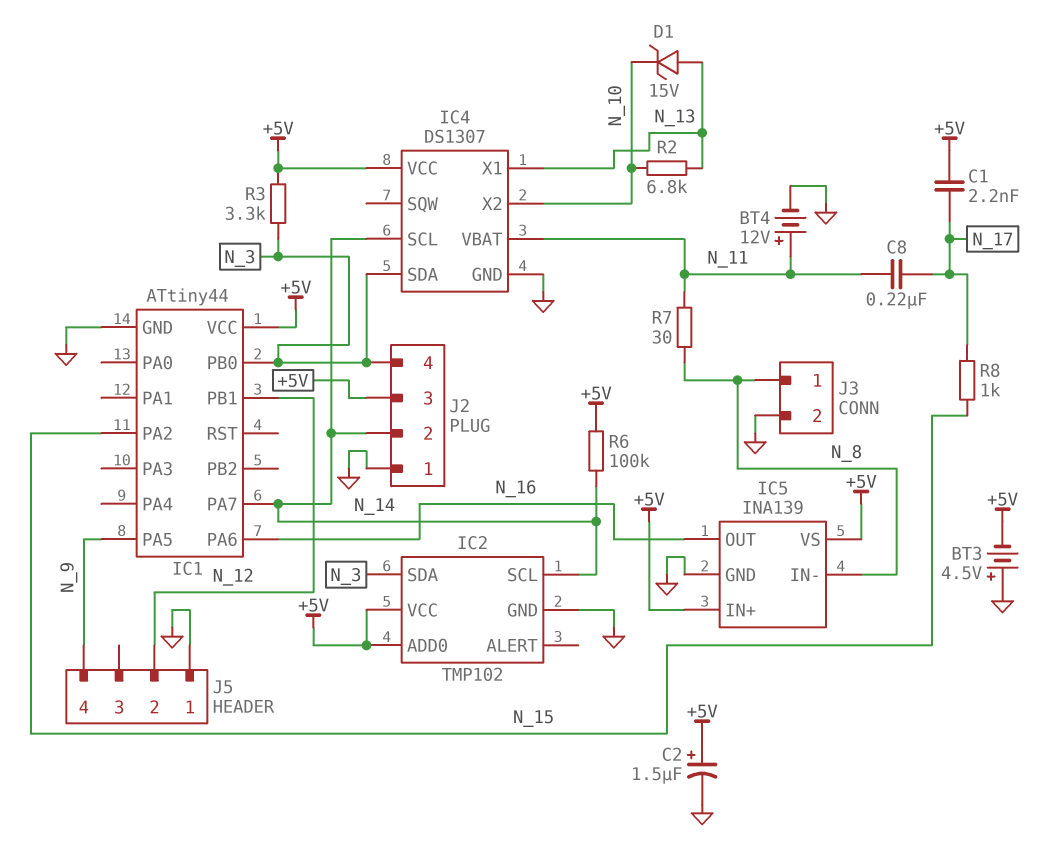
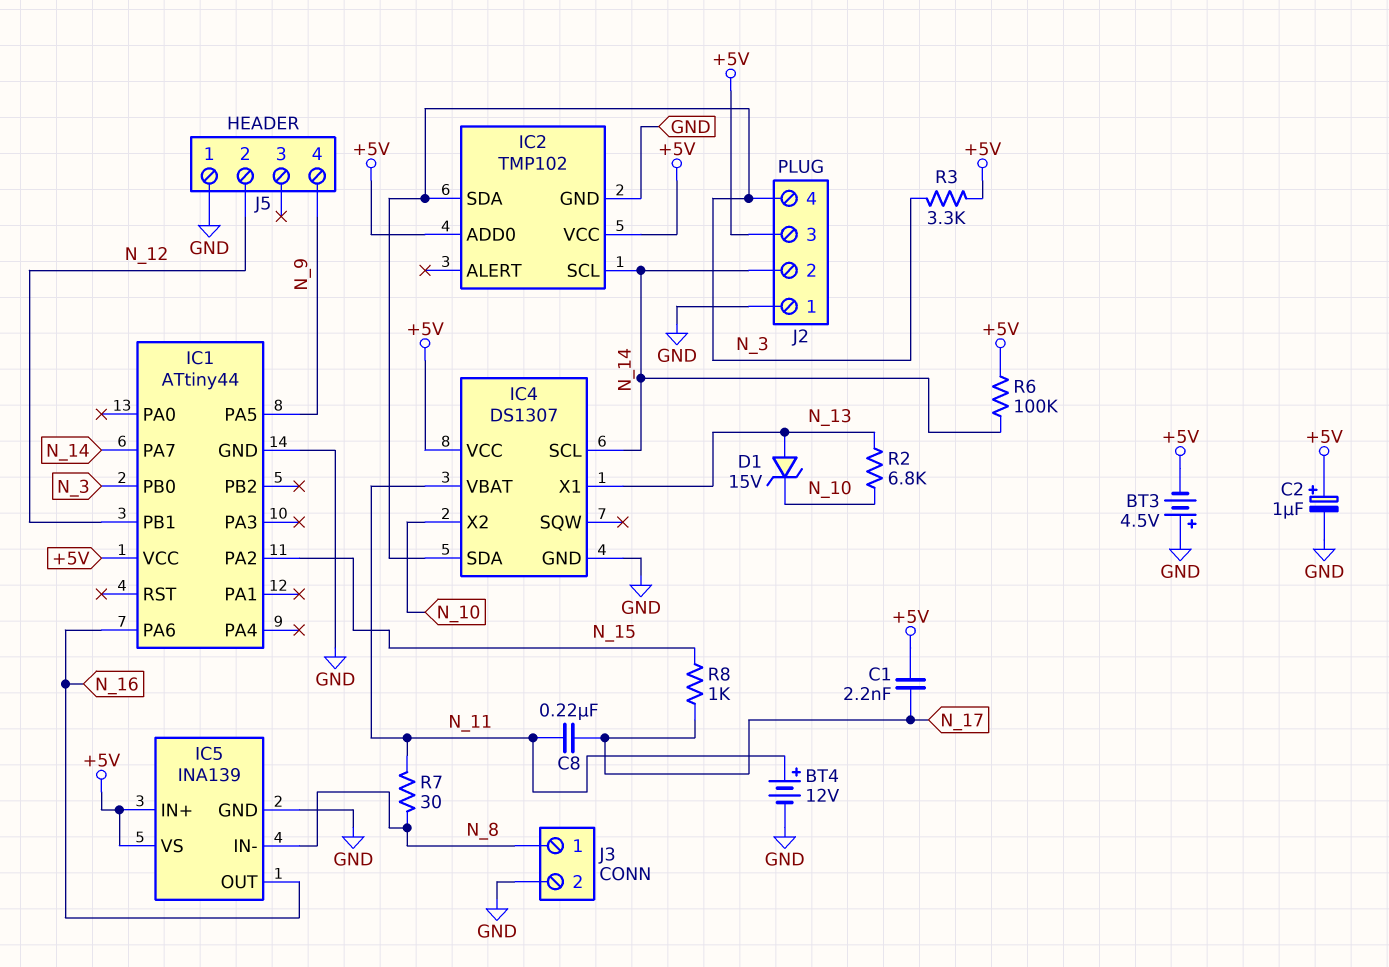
C2: 1.5uF (plus +5V, minus GND) -> 1uF (plus +5V, minus GND)

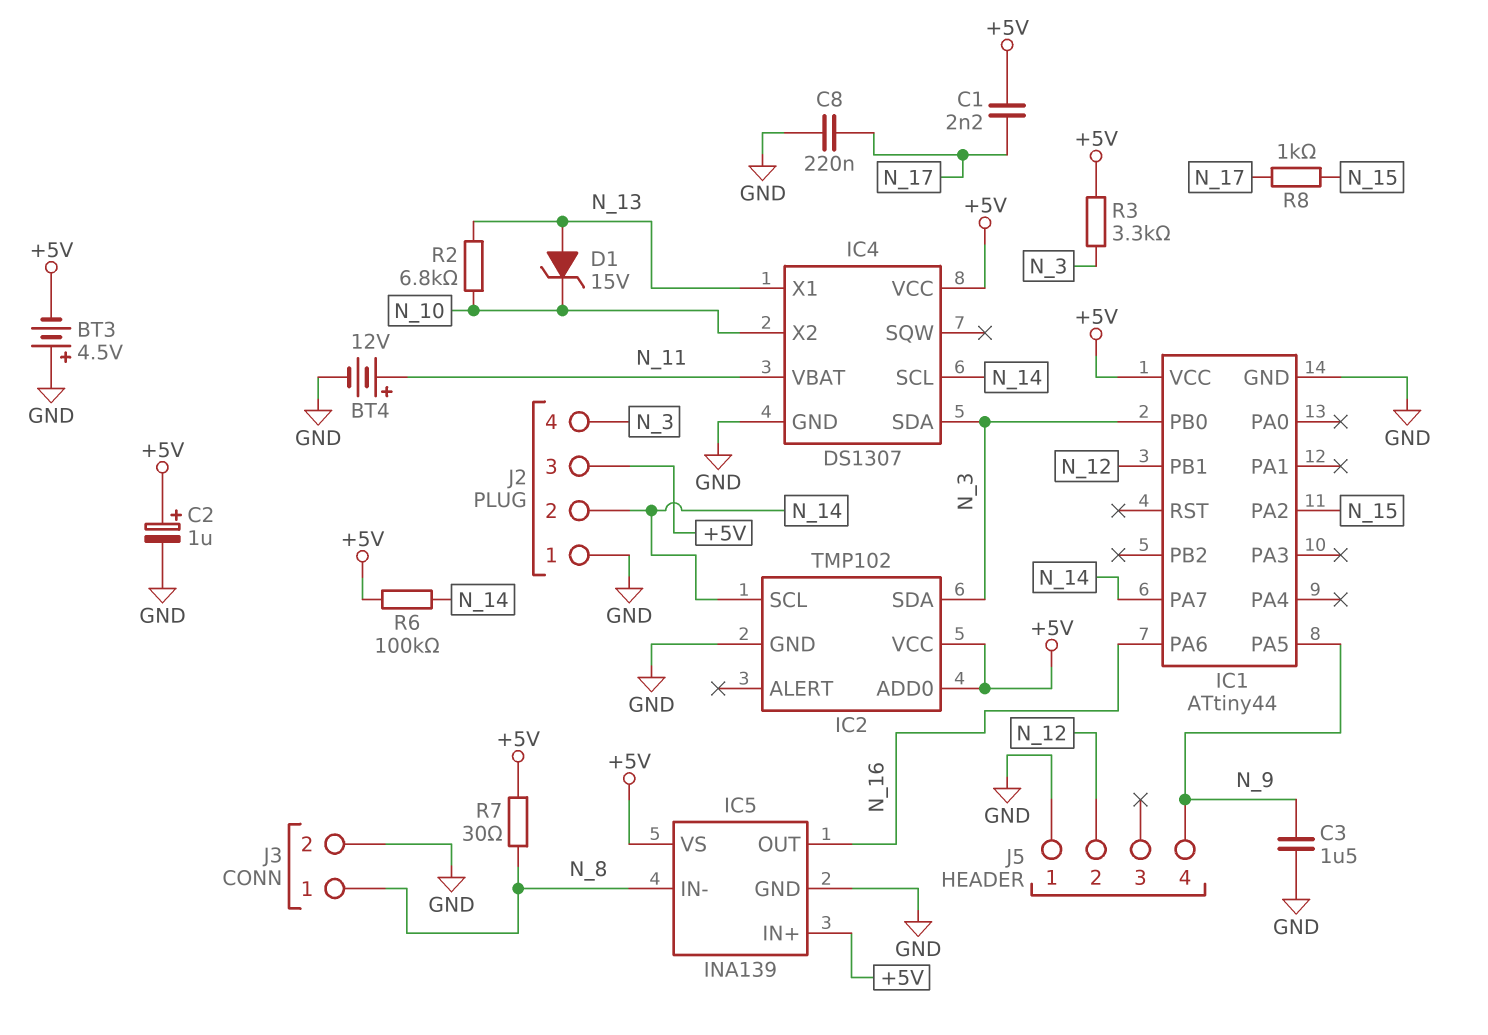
C3: none -> 1.5uF (GND, N_9)
C8: 220nF (N_11, N_17) -> 220nF (GND, N_17)
R7: 30 (N_8, N_11) -> 30 (+5V, N_8)

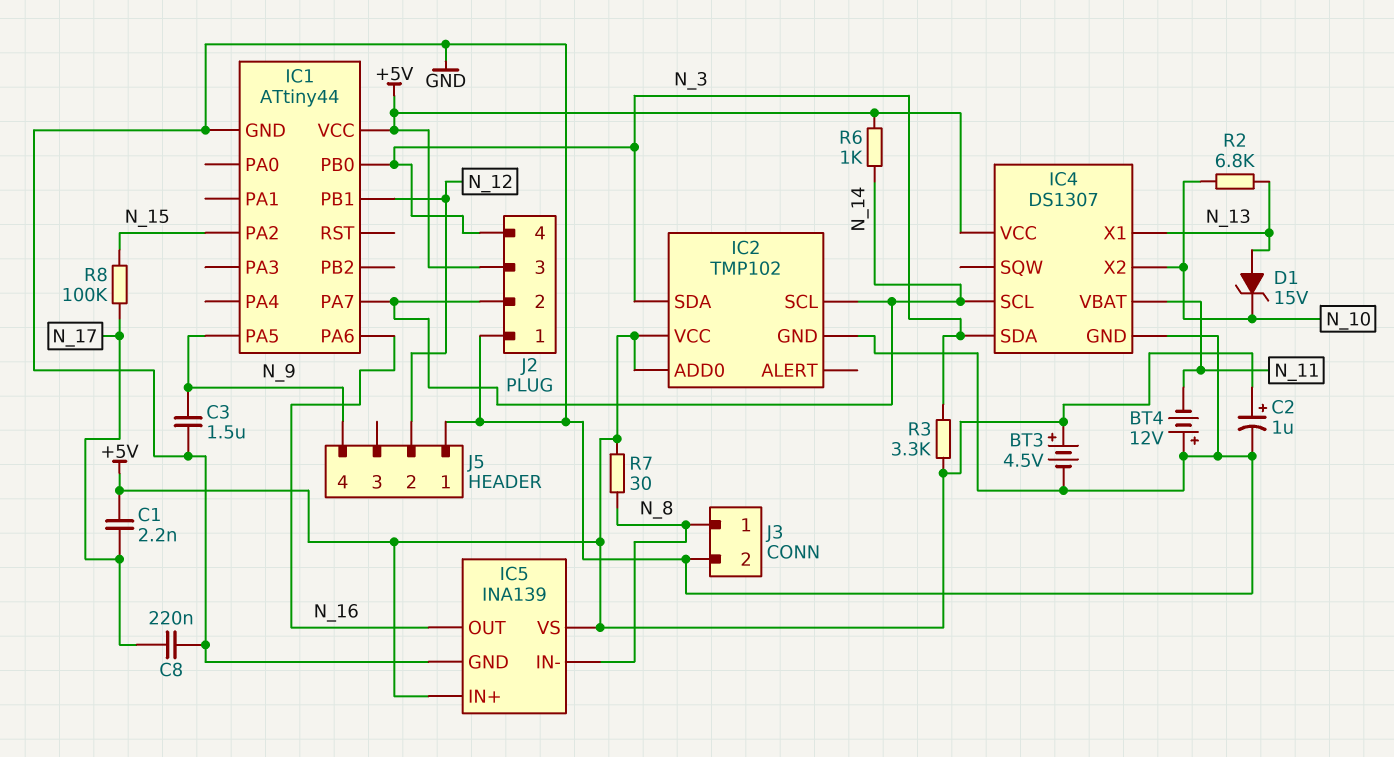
BT3: 4.5V (plus GND, minus +5V) -> 4.5V (plus +5V, minus GND)
BT4: 12V (plus N_11, minus GND) -> 12V (plus GND, minus N_11)
R6: 100k (+5V, N_14) -> 1k (+5V, N_14)
R8: 1k (N_15, N_17) -> 100k (N_15, N_17)

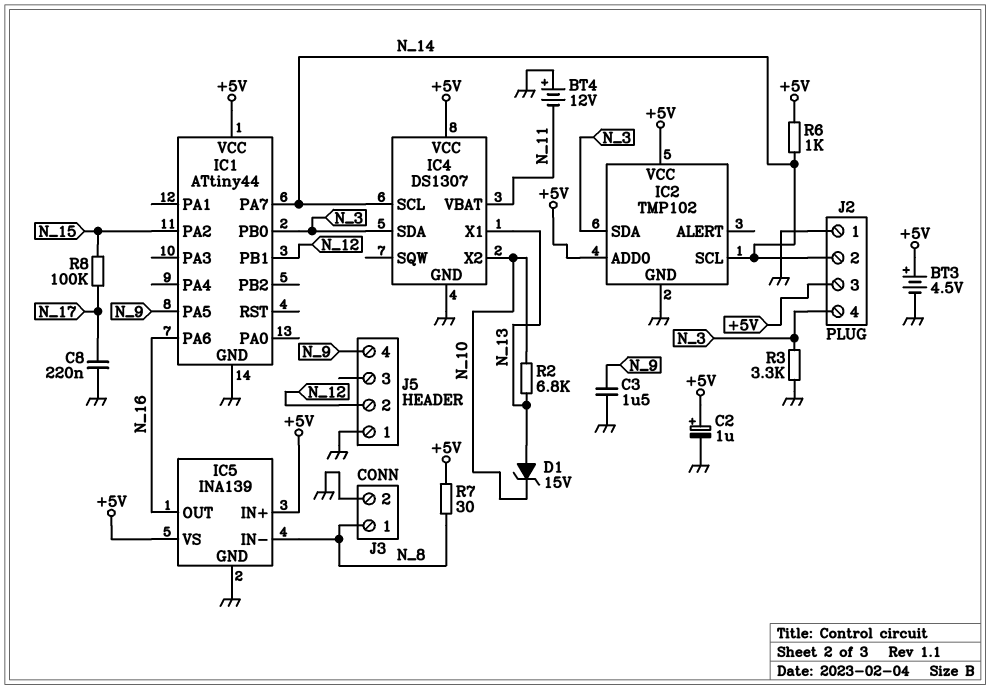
C1: 2.2nF (+5V, N_17) -> none
R3: 3.3k (+5V, N_3) -> 3.3k (GND, N_3)

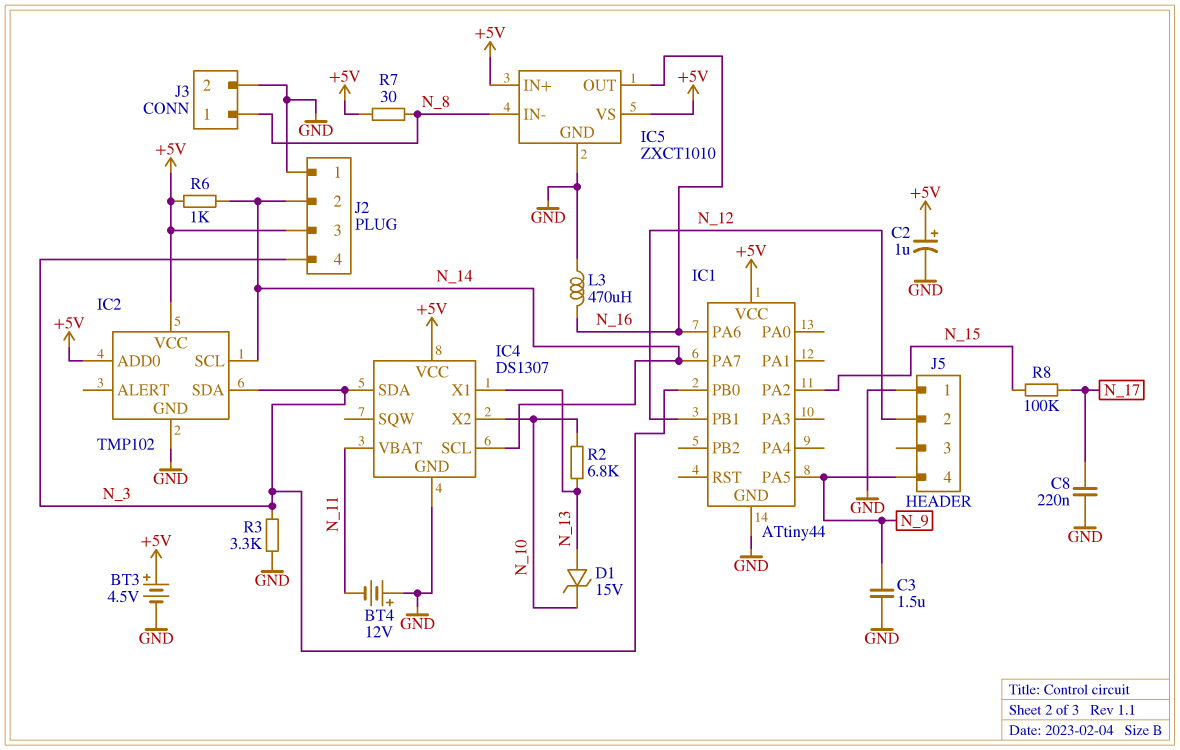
IC5: INA139 -> ZXCT1010
L3: none -> 470uH (GND, N_16)

